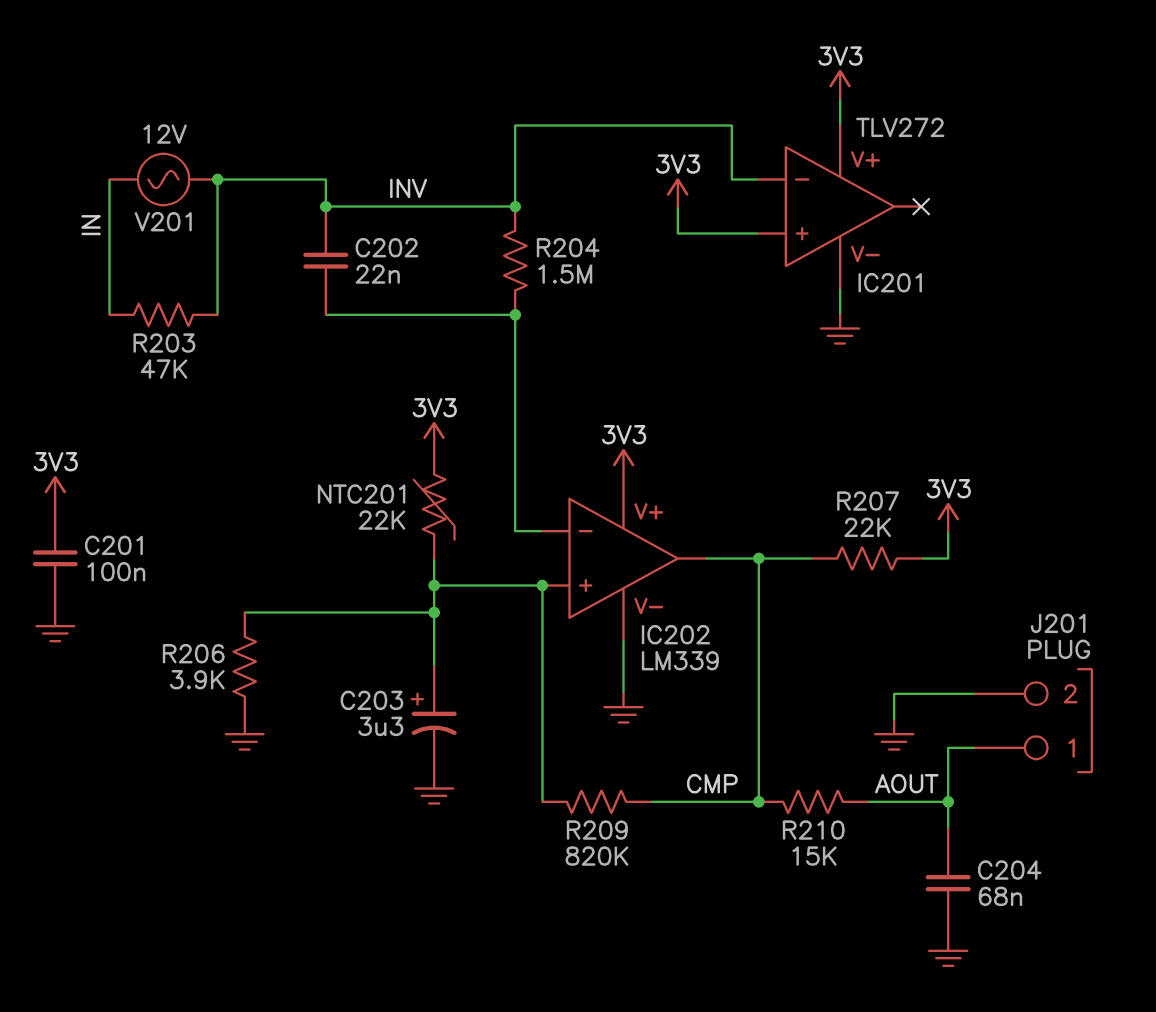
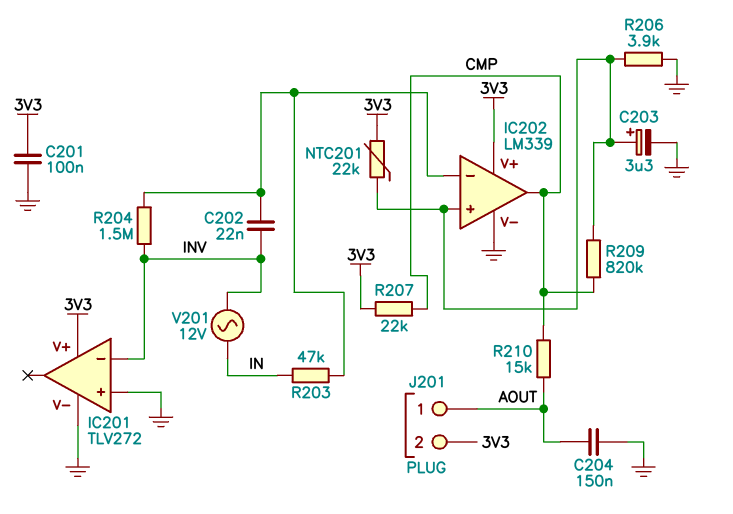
C204: 68nF (AOUT, GND) -> 150nF (AOUT, GND)
IC201 pin in+: 3V3 -> GND
J201 pin 2: GND -> 3V3
R203: 47k (IN, INV) -> 47k (IC202/in-, IN)

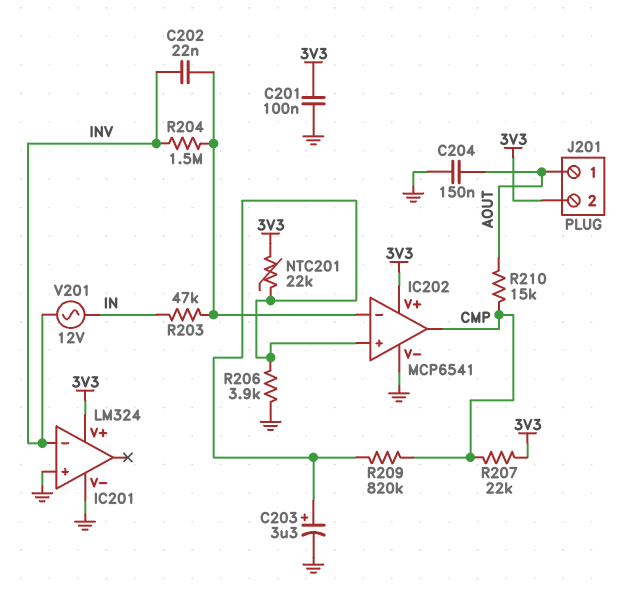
IC201: TLV272 -> LM324
IC202: LM339 -> MCP6541

